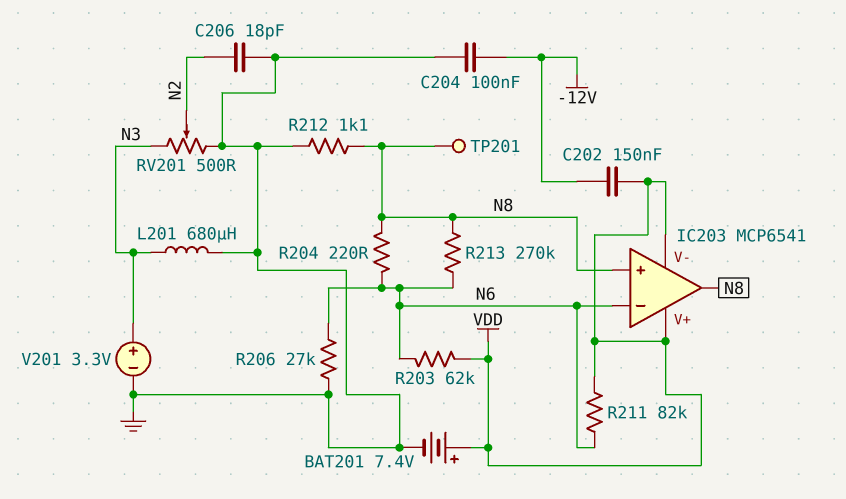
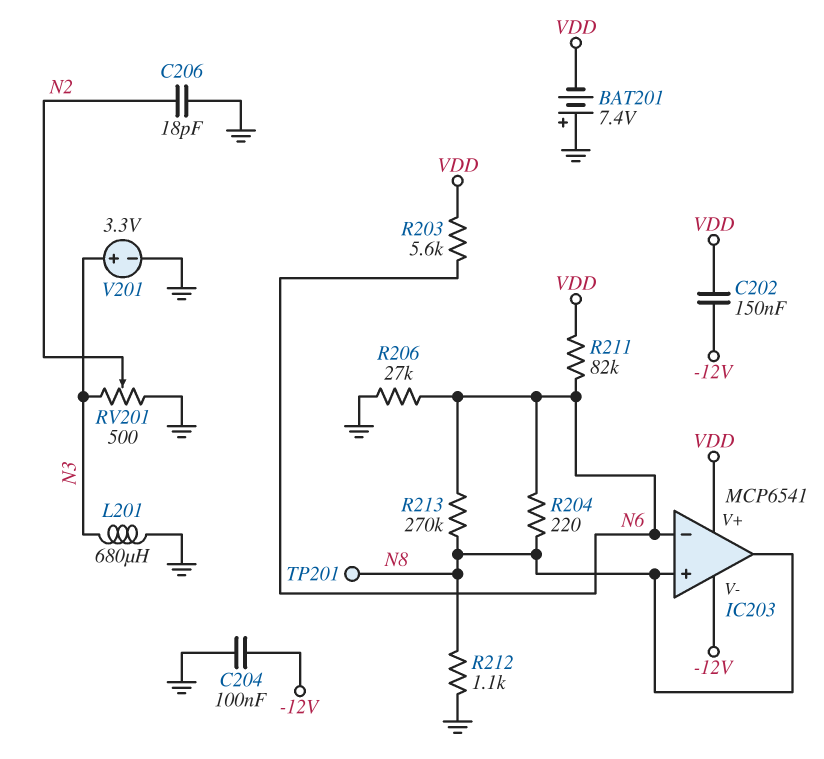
BAT201: 7.4V (plus VDD, minus GND) -> 7.4V (plus GND, minus VDD)
IC203 pin V-: VDD -> -12V
R203: 62k (N6, VDD) -> 5.6k (N6, VDD)

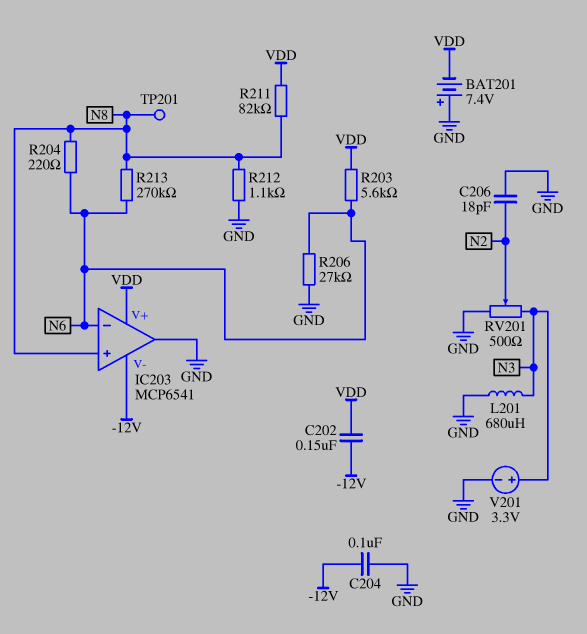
IC203 pin out: N8 -> GND
R211: 82k (N6, VDD) -> 82k (N8, VDD)

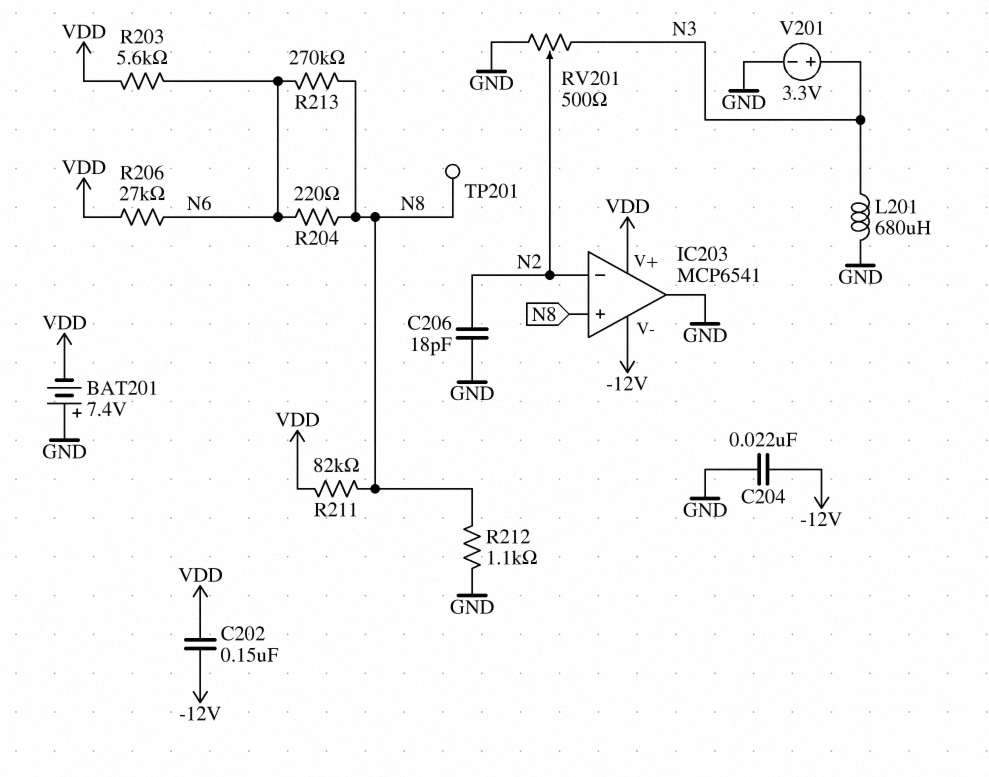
C204: 100nF (-12V, GND) -> 22nF (-12V, GND)
IC203 pin in-: N6 -> N2
R206: 27k (GND, N6) -> 27k (N6, VDD)

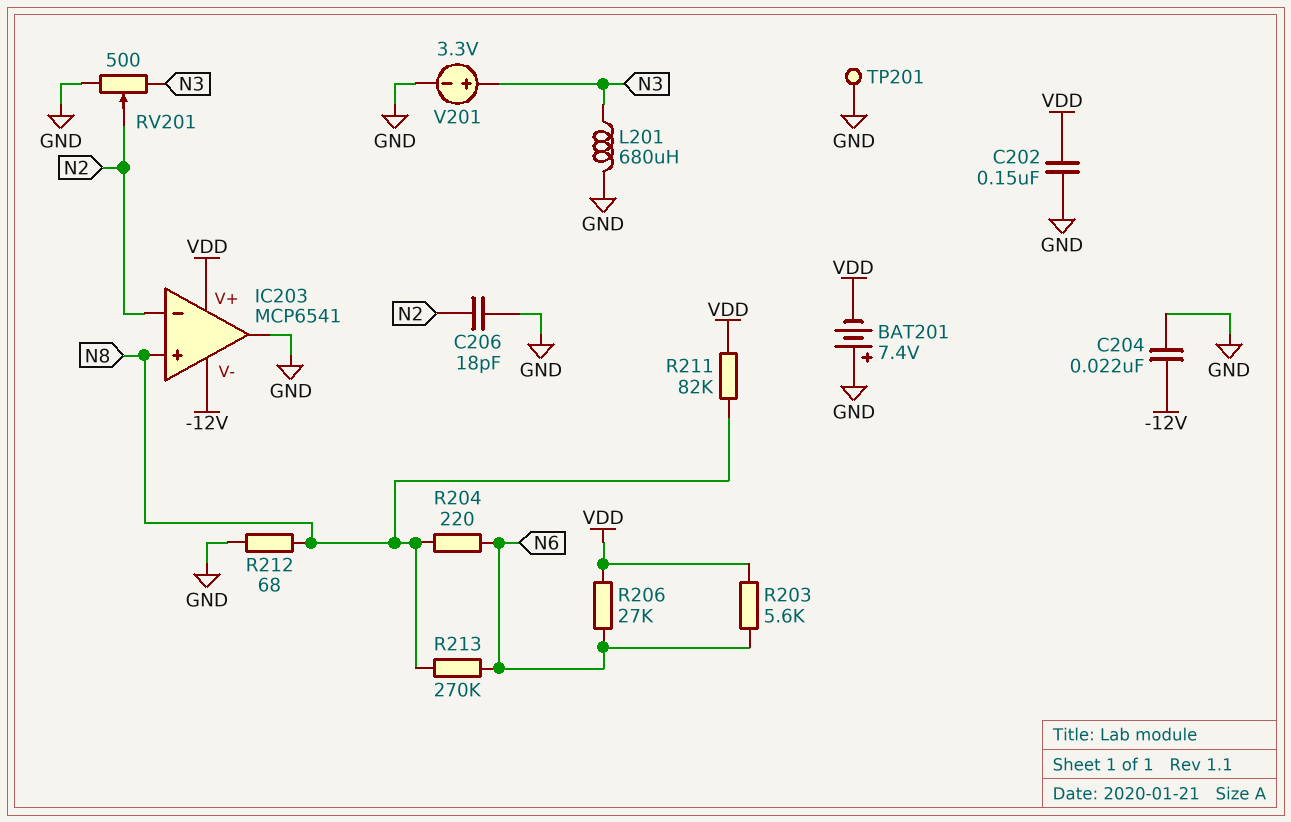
C202: 150nF (-12V, VDD) -> 150nF (GND, VDD)
R212: 1.1k (GND, N8) -> 68 (GND, N8)
TP201: test point (N8) -> test point (GND)

